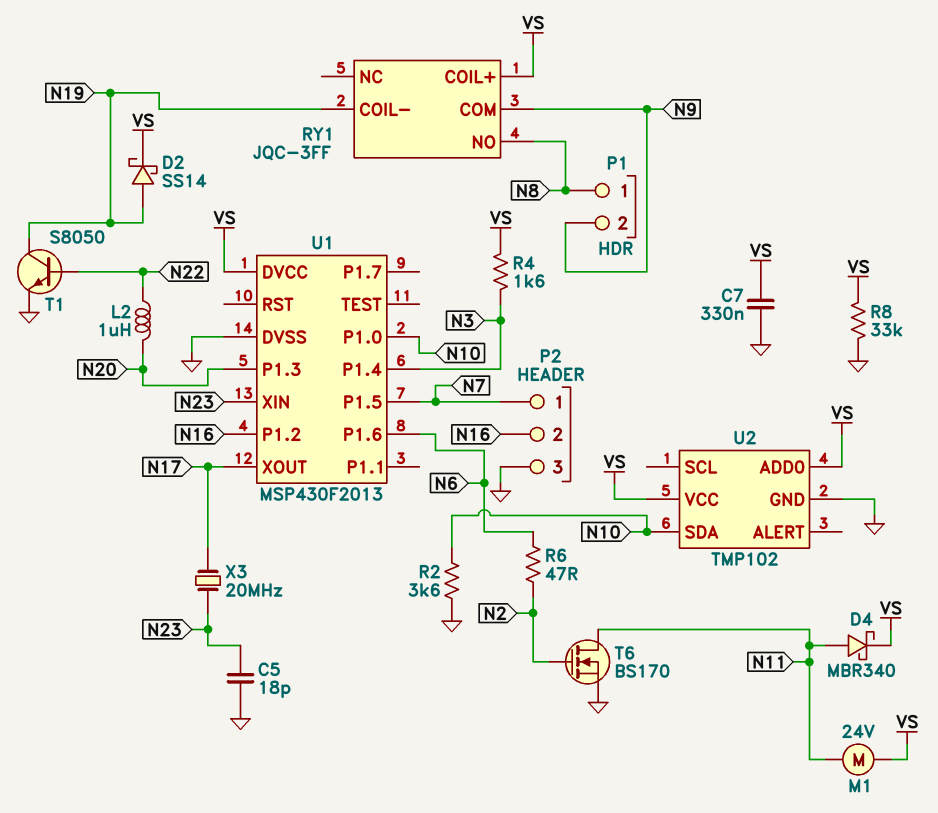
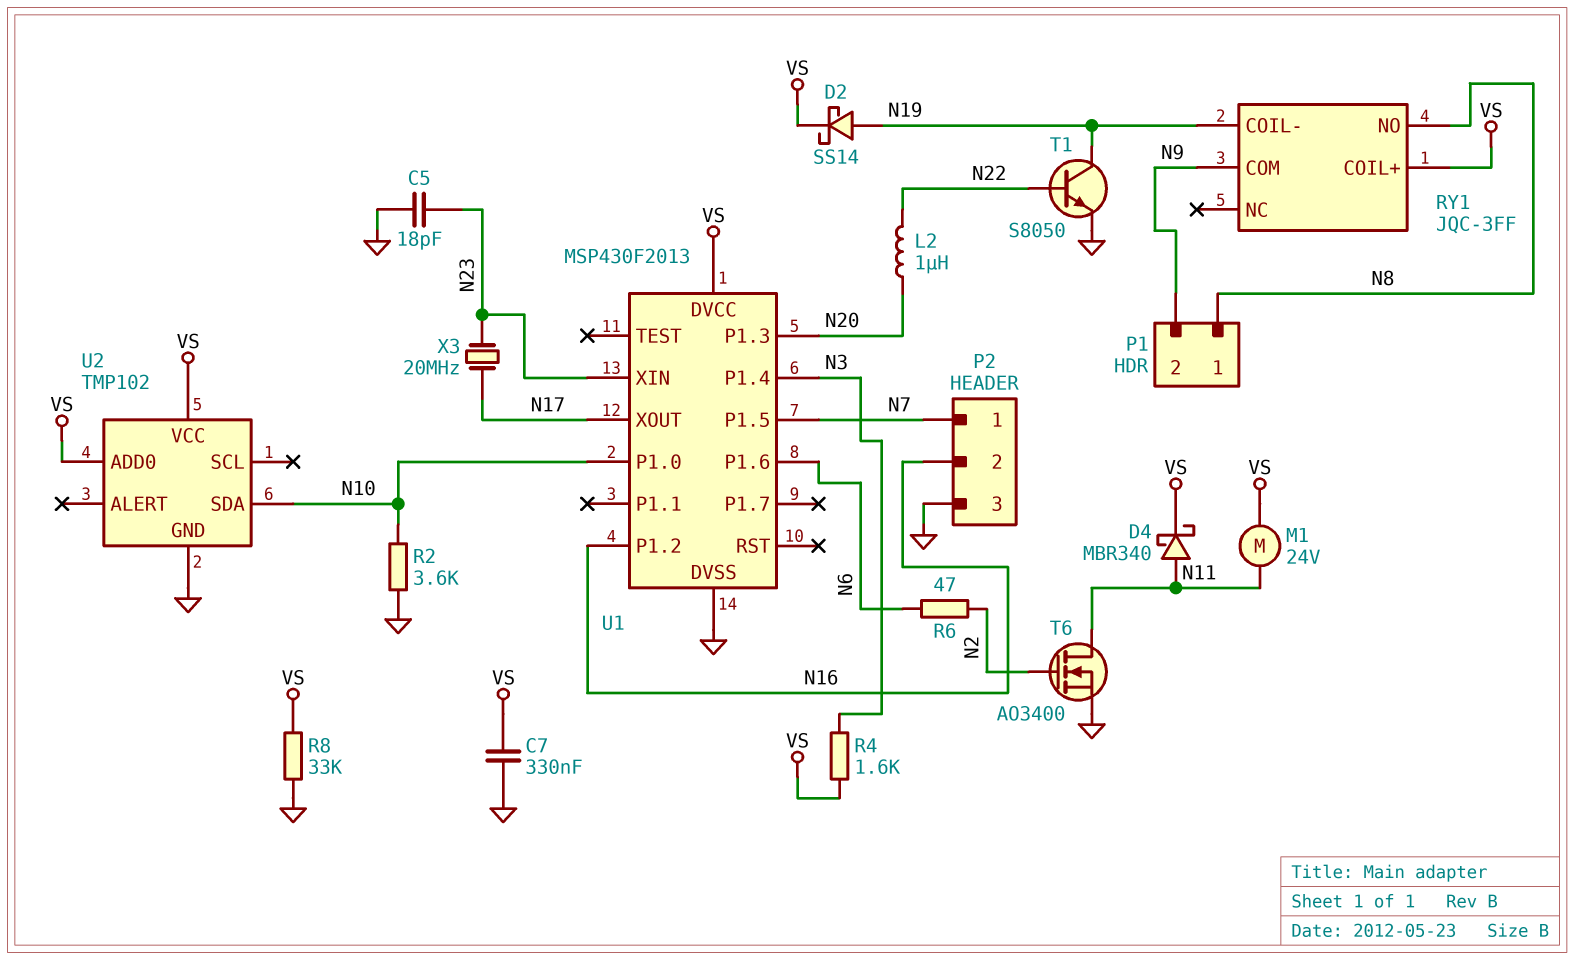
T6: NMOS BS170 (G N2, D N11, S GND) -> NMOS AO3400 (G N2, D N11, S GND)

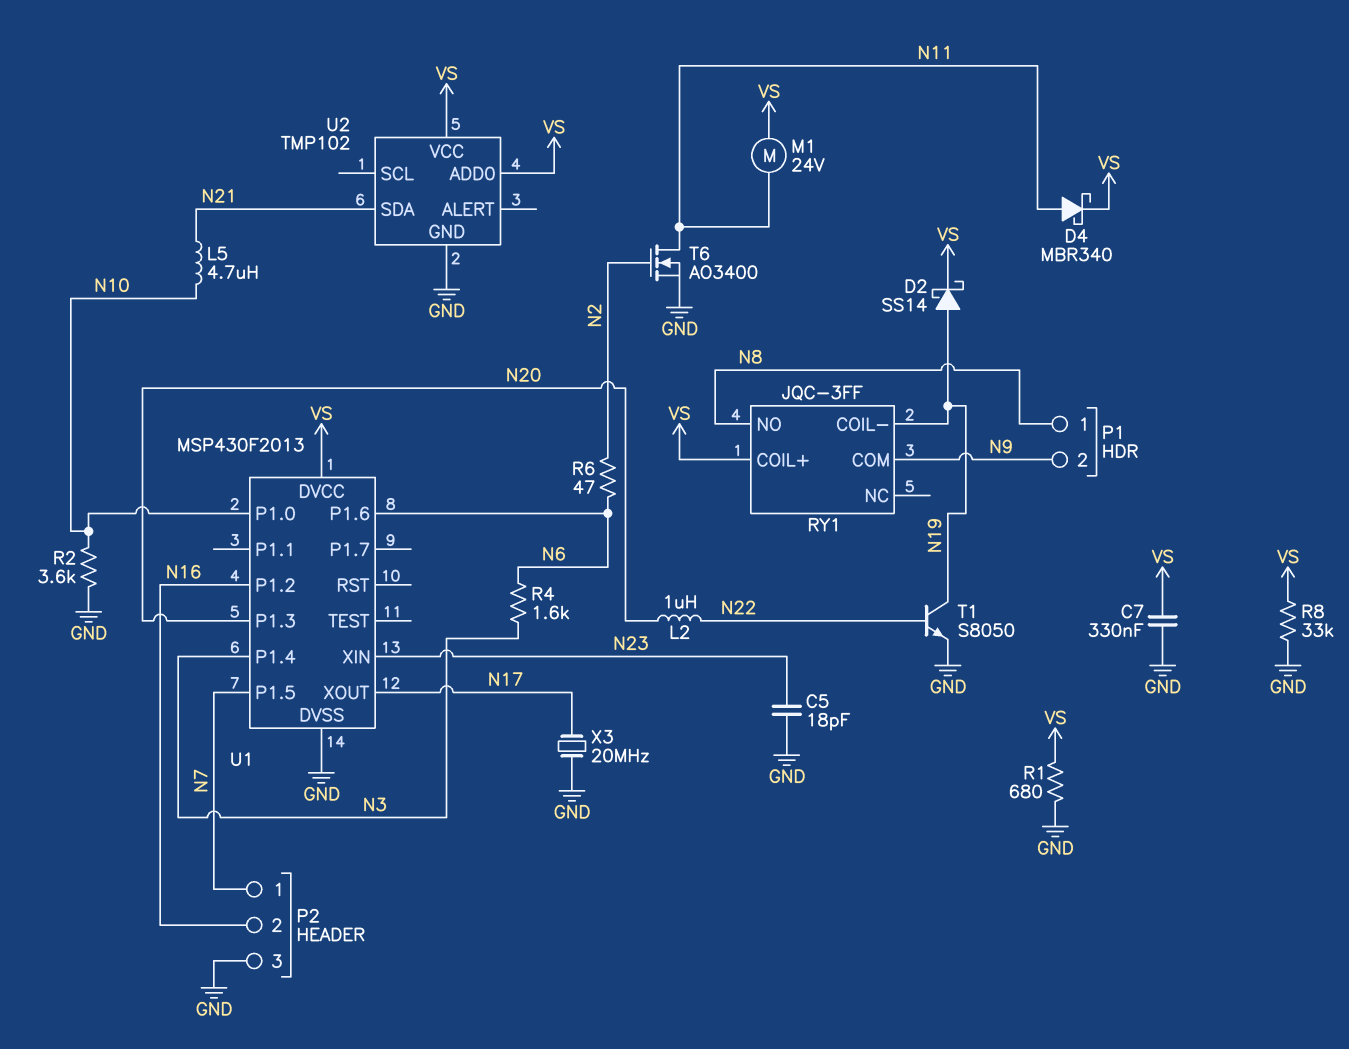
L5: none -> 4.7uH (N10, N21)
R1: none -> 680 (GND, VS)
R4: 1.6k (N3, VS) -> 1.6k (N3, N6)
U2 pin SDA: N10 -> N21
X3: 20MHz (N17, N23) -> 20MHz (GND, N17)

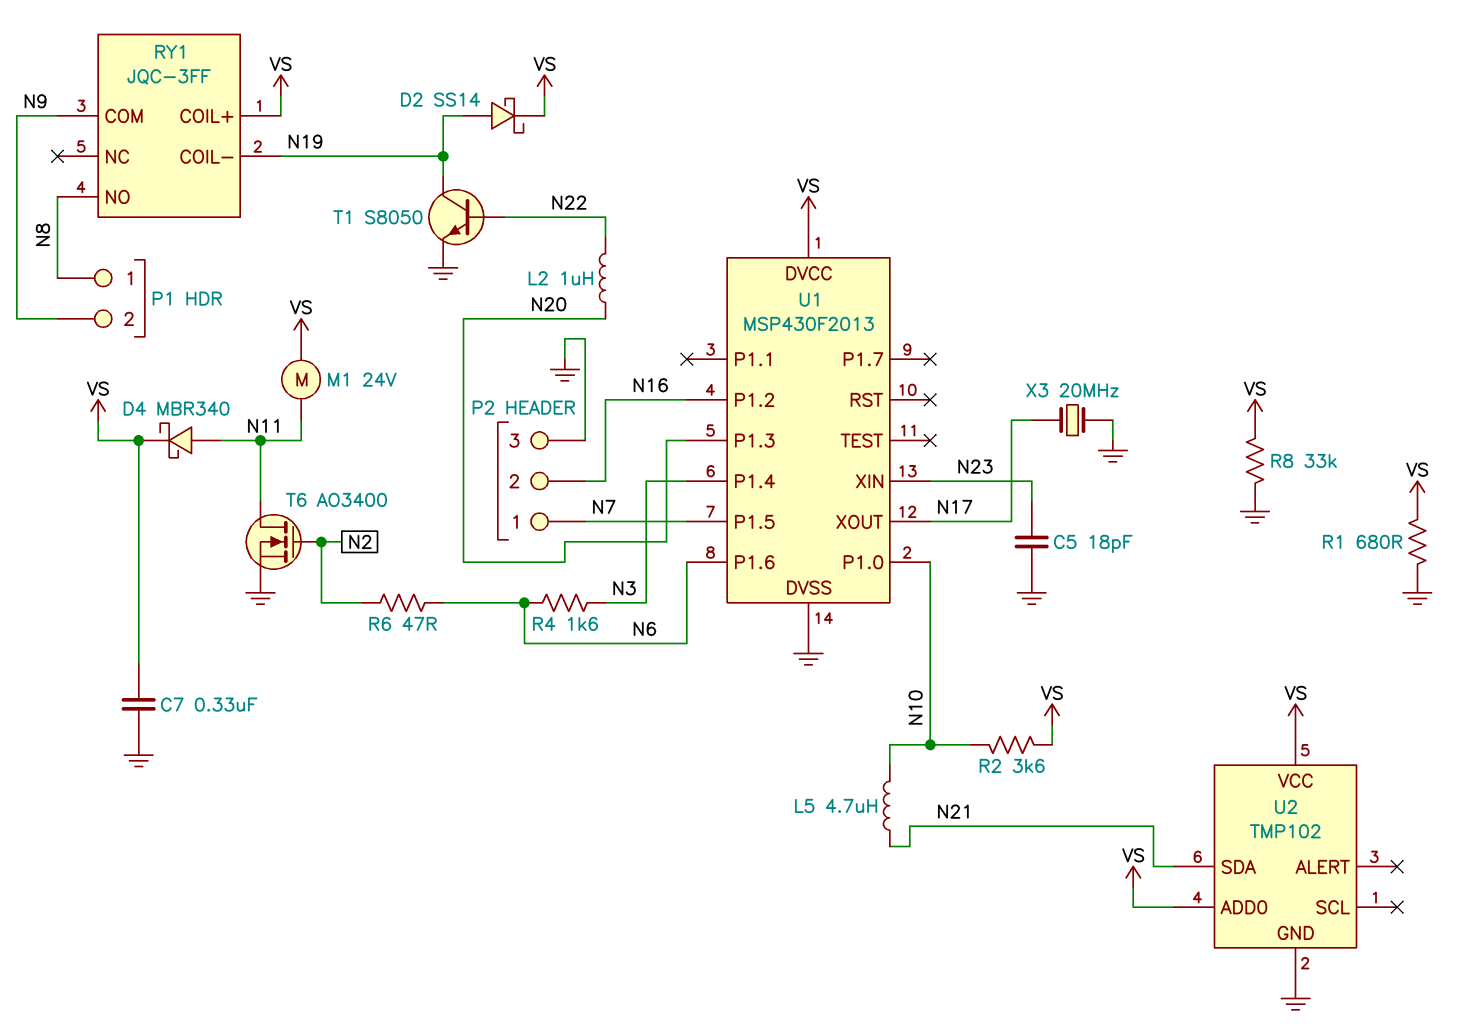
R2: 3.6k (GND, N10) -> 3.6k (N10, VS)

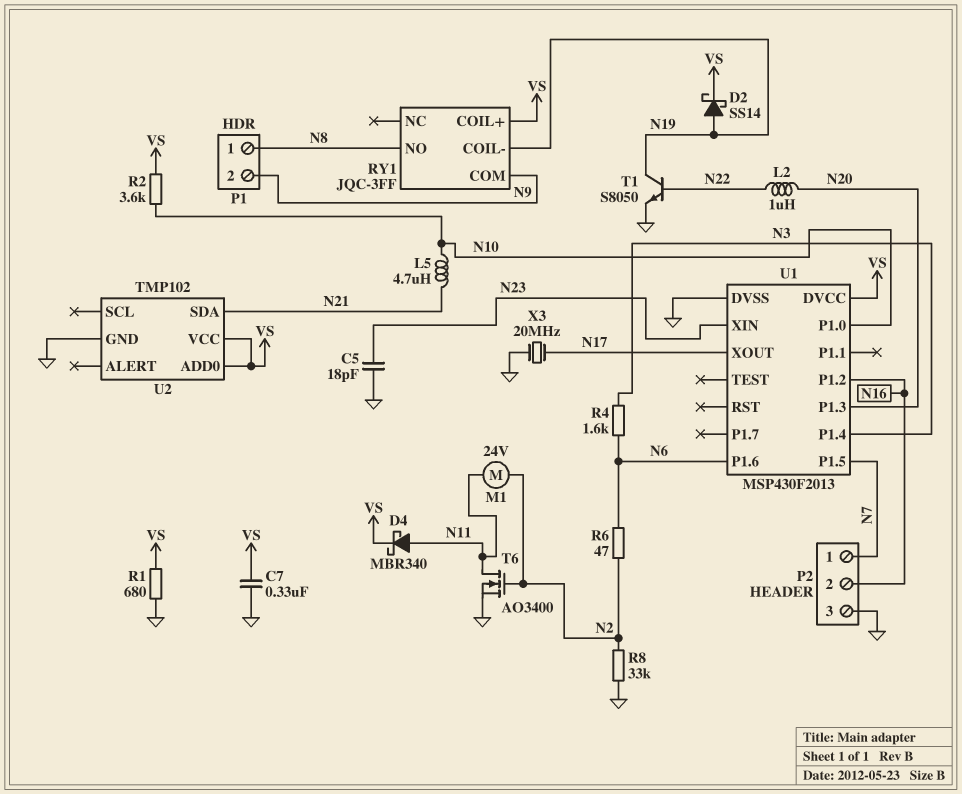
M1: motor 24V (N11, VS) -> motor 24V (N2, N11)
R8: 33k (GND, VS) -> 33k (GND, N2)

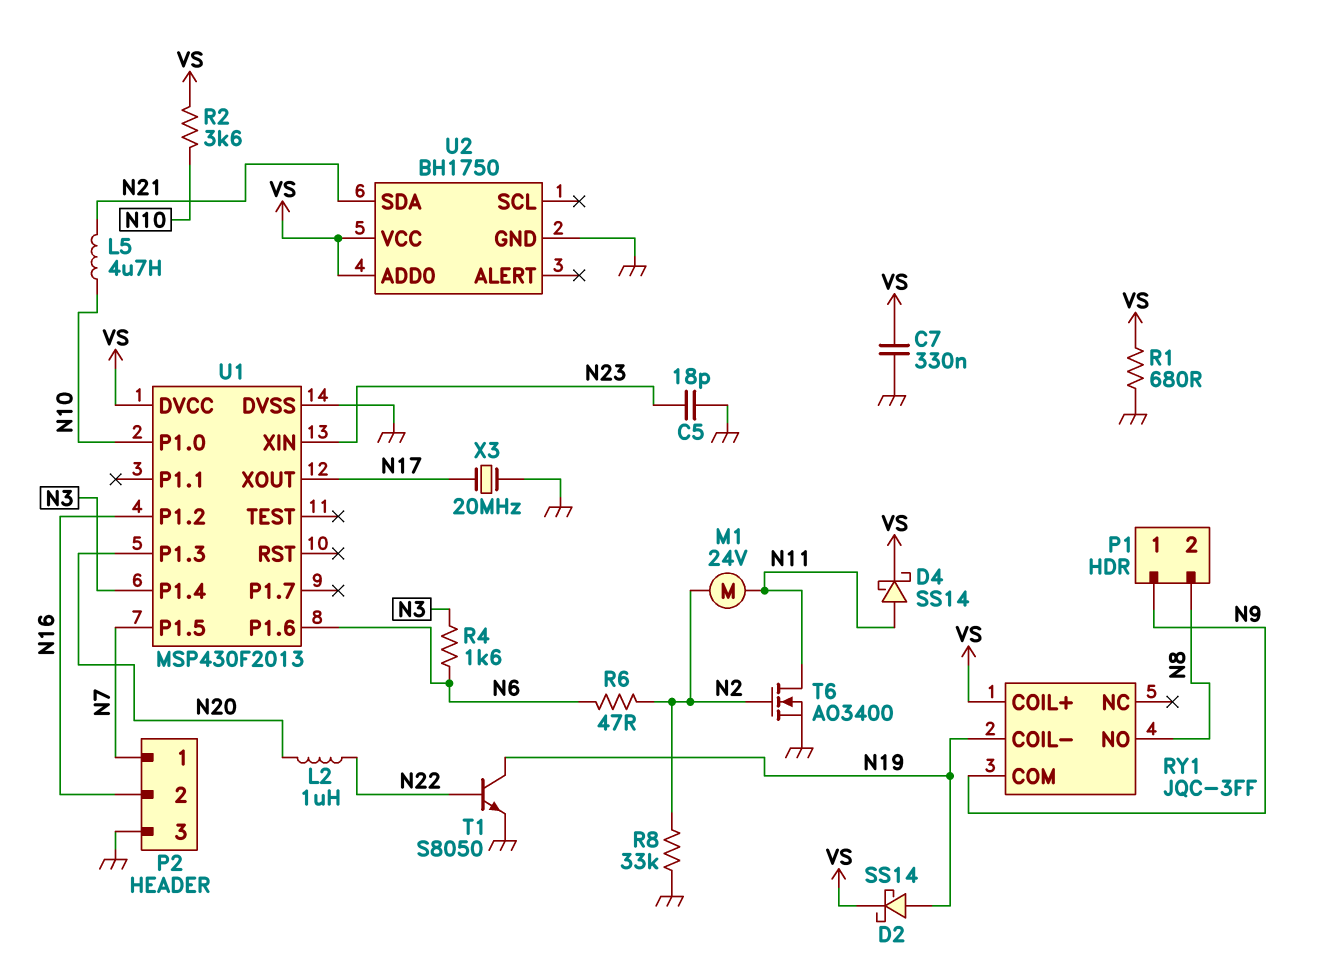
D4: schottky MBR340 (A N11, K VS) -> schottky SS14 (A N11, K VS)
P1 pin 1: N8 -> N9
P1 pin 2: N9 -> N8
U2: TMP102 -> BH1750

